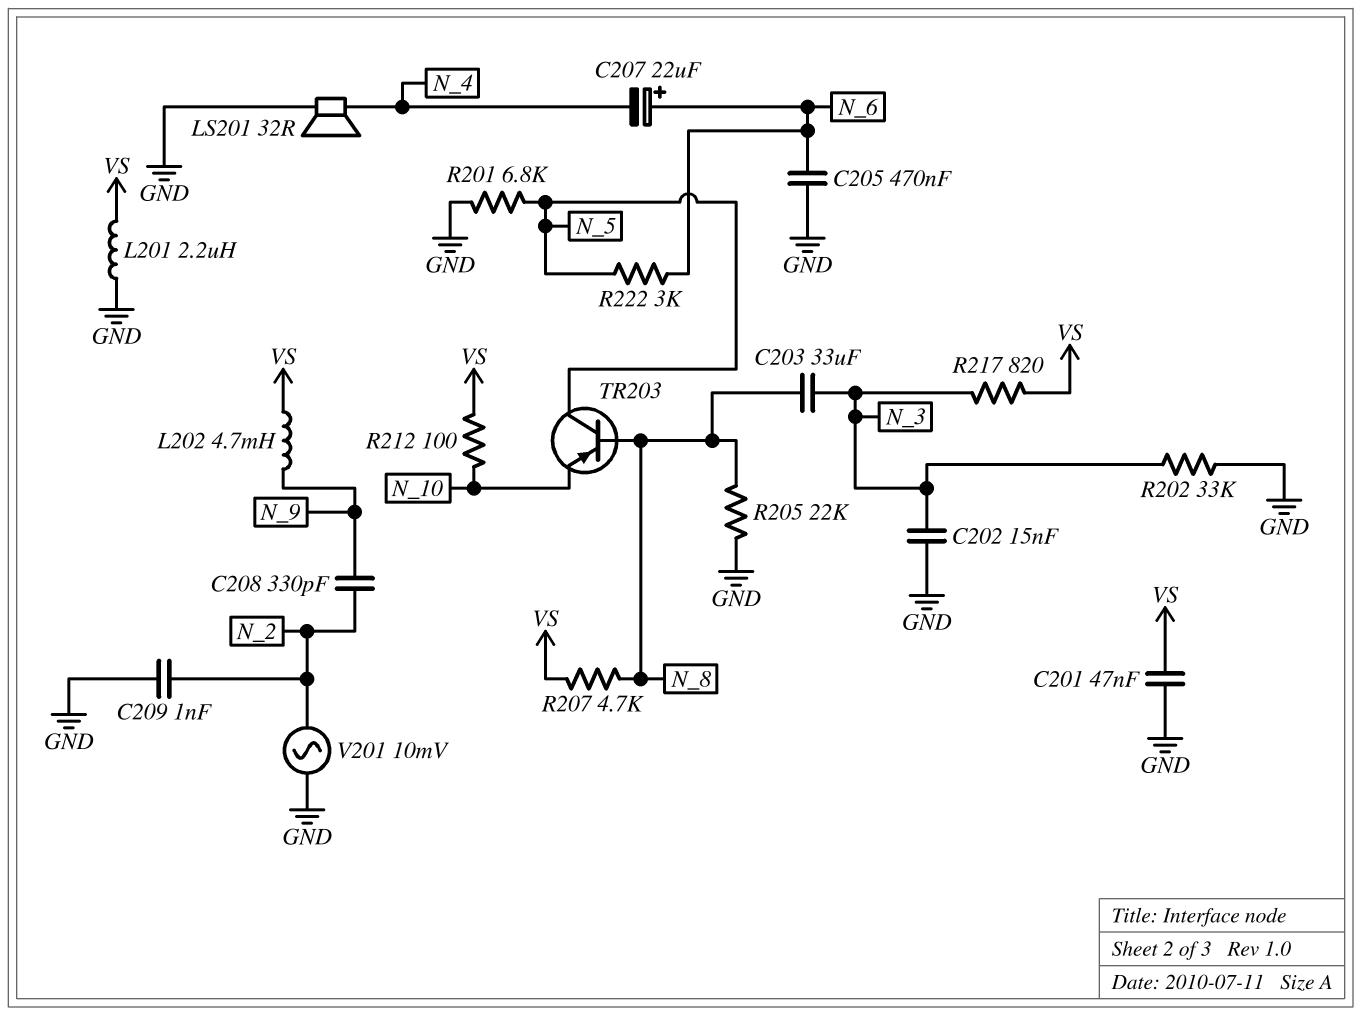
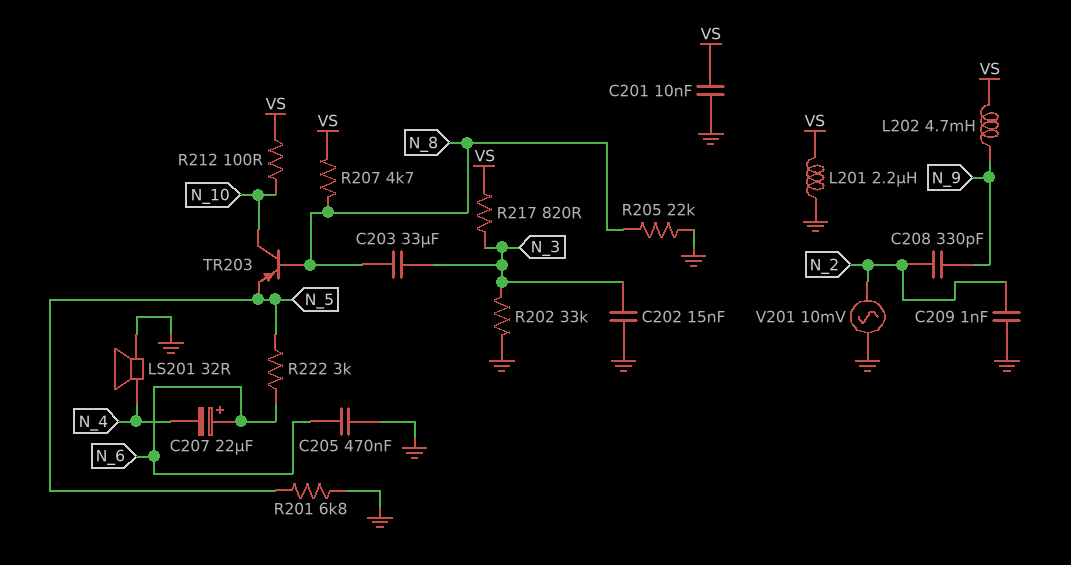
C201: 47nF (GND, VS) -> 10nF (GND, VS)
TR203: PNP (B N_8, C N_5, E N_10) -> PNP (B N_8, C N_10, E N_5)

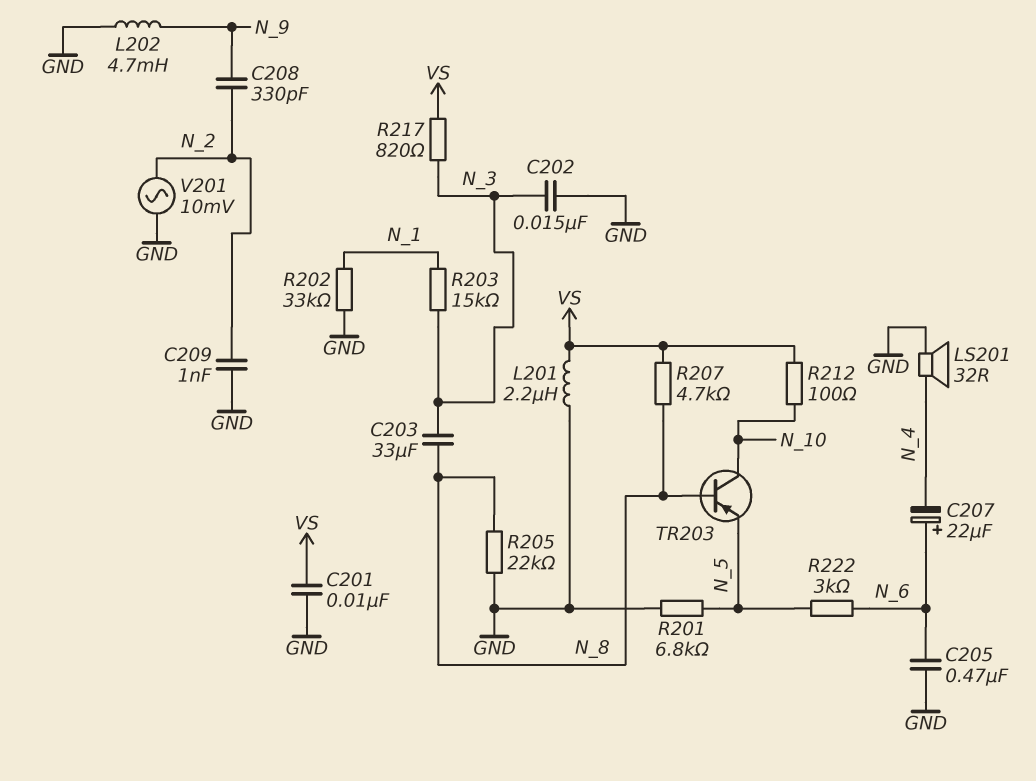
L202: 4.7mH (N_9, VS) -> 4.7mH (GND, N_9)
R202: 33k (GND, N_3) -> 33k (GND, N_1)
R203: none -> 15k (N_1, N_3)

